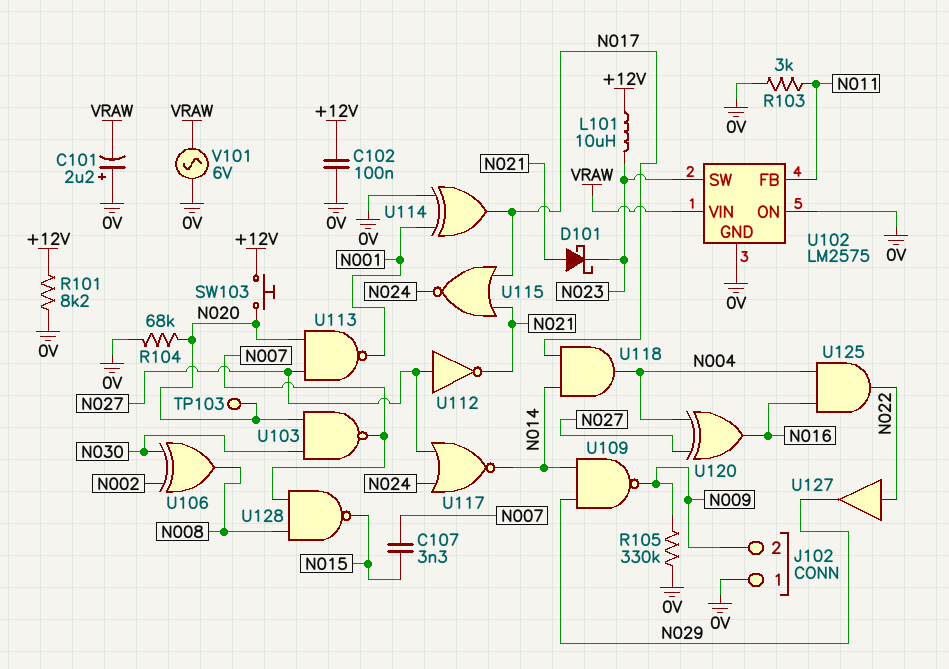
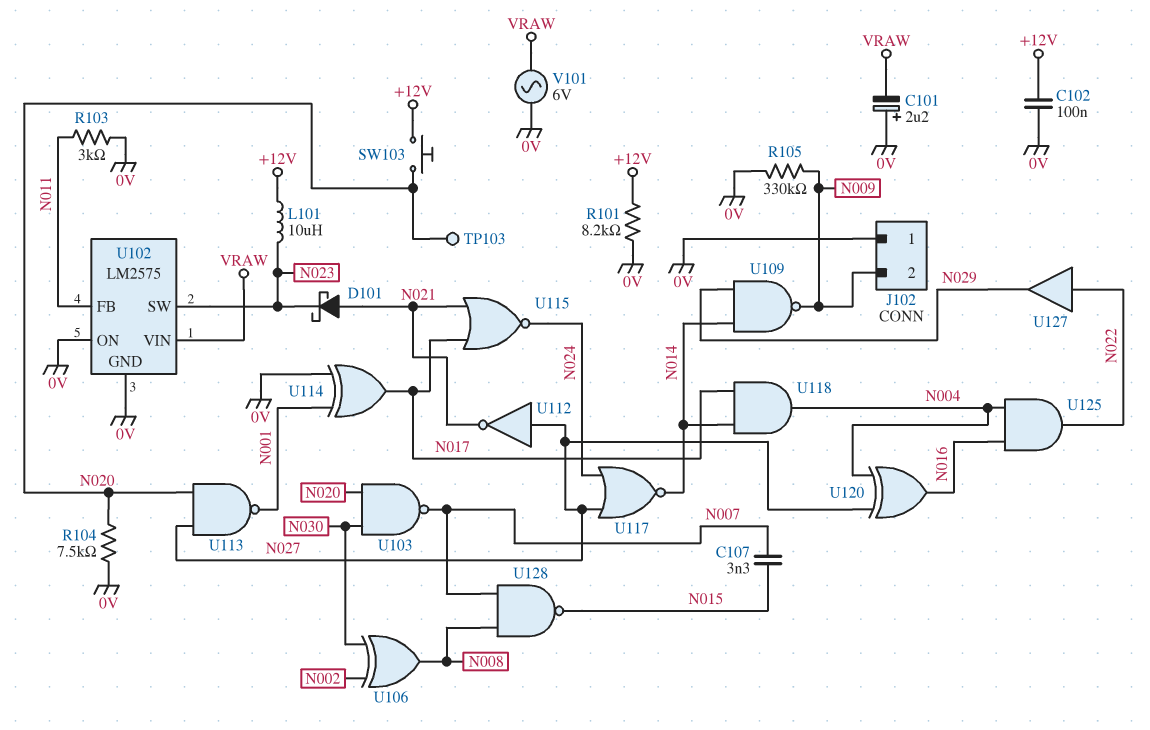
R104: 68k (0V, N020) -> 7.5k (0V, N020)

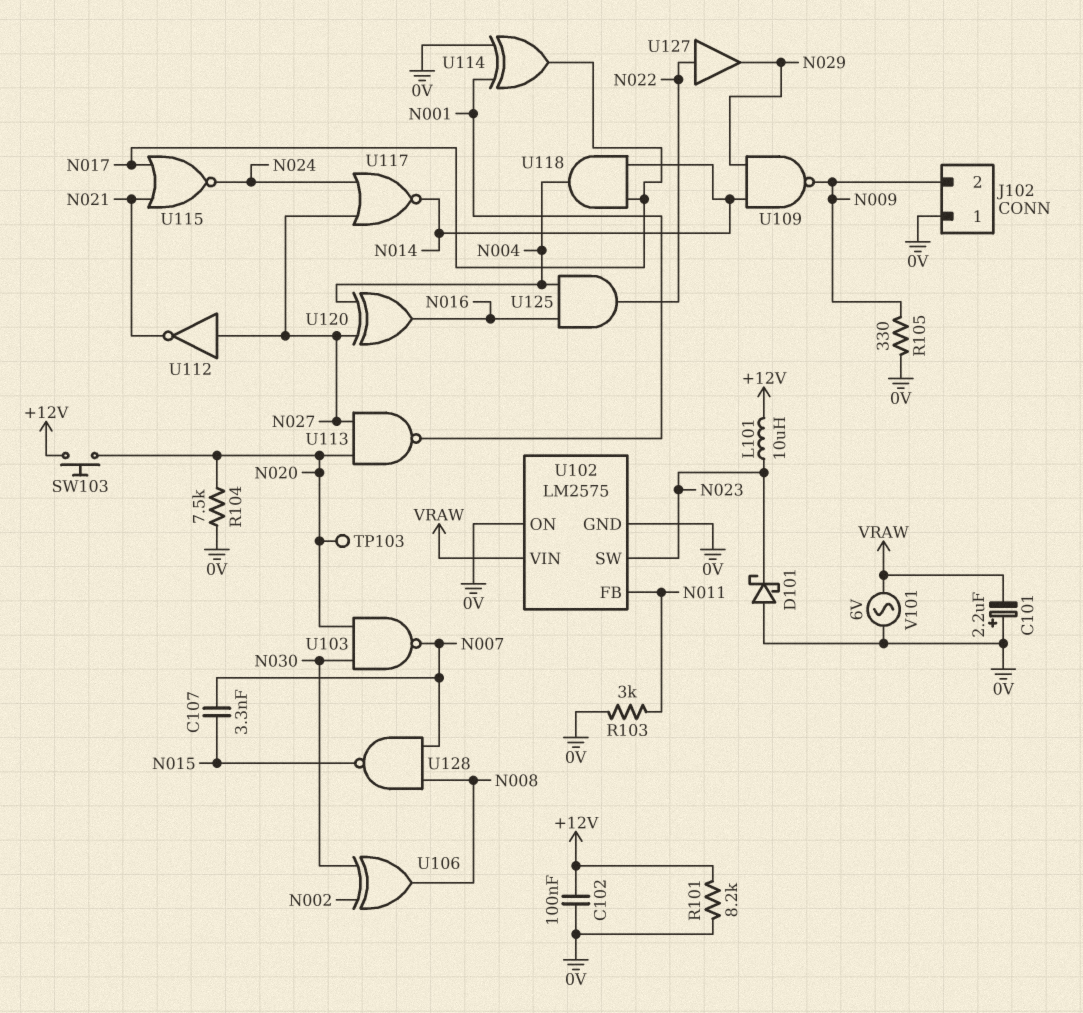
D101: schottky (A N021, K N023) -> schottky (A 0V, K N023)
R105: 330k (0V, N009) -> 330 (0V, N009)

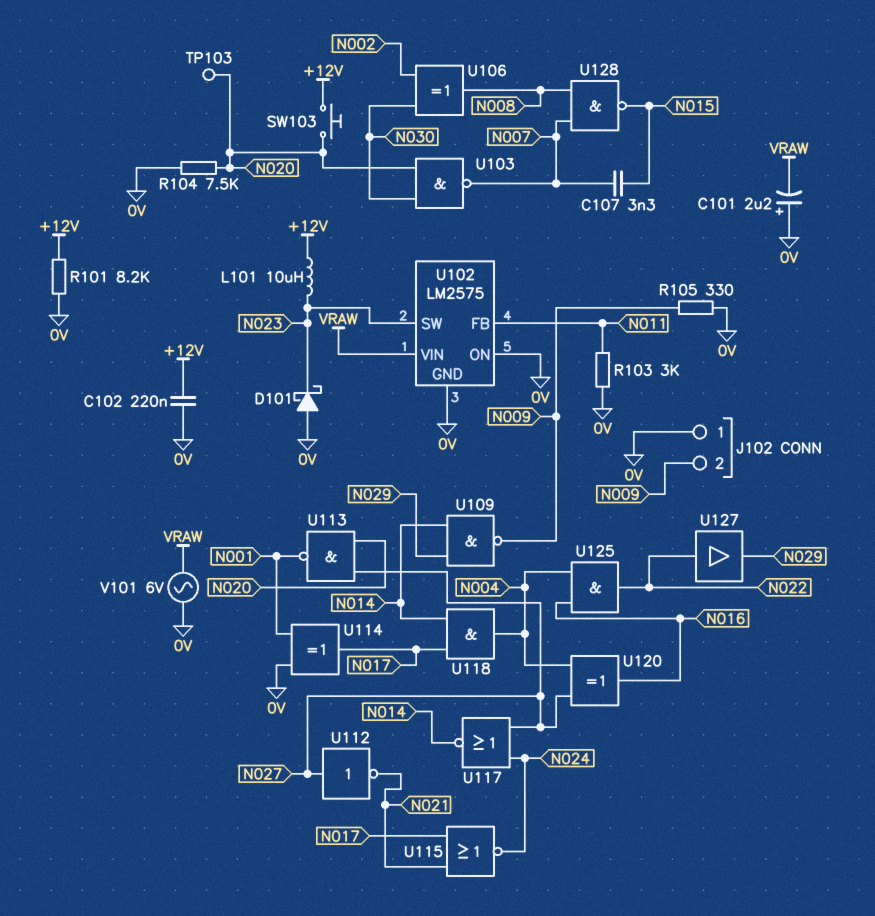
C102: 100nF (+12V, 0V) -> 220nF (+12V, 0V)

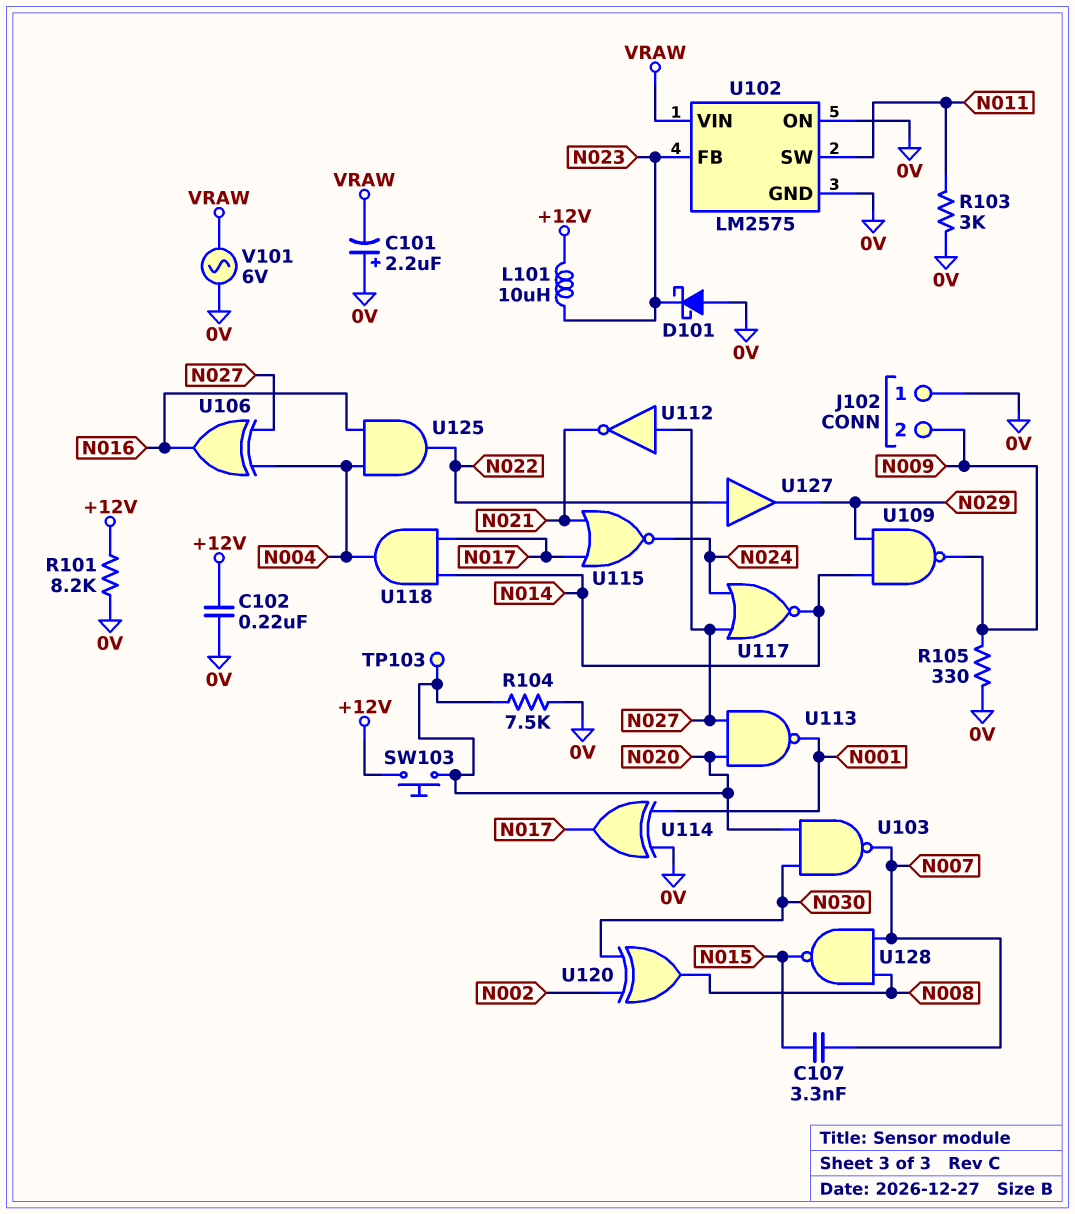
U102 pin FB: N011 -> N023
U102 pin SW: N023 -> N011
U106: XOR (in N002, in N030, out N008) -> XOR (in N004, in N027, out N016)
U120: XOR (in N004, in N027, out N016) -> XOR (in N002, in N030, out N008)

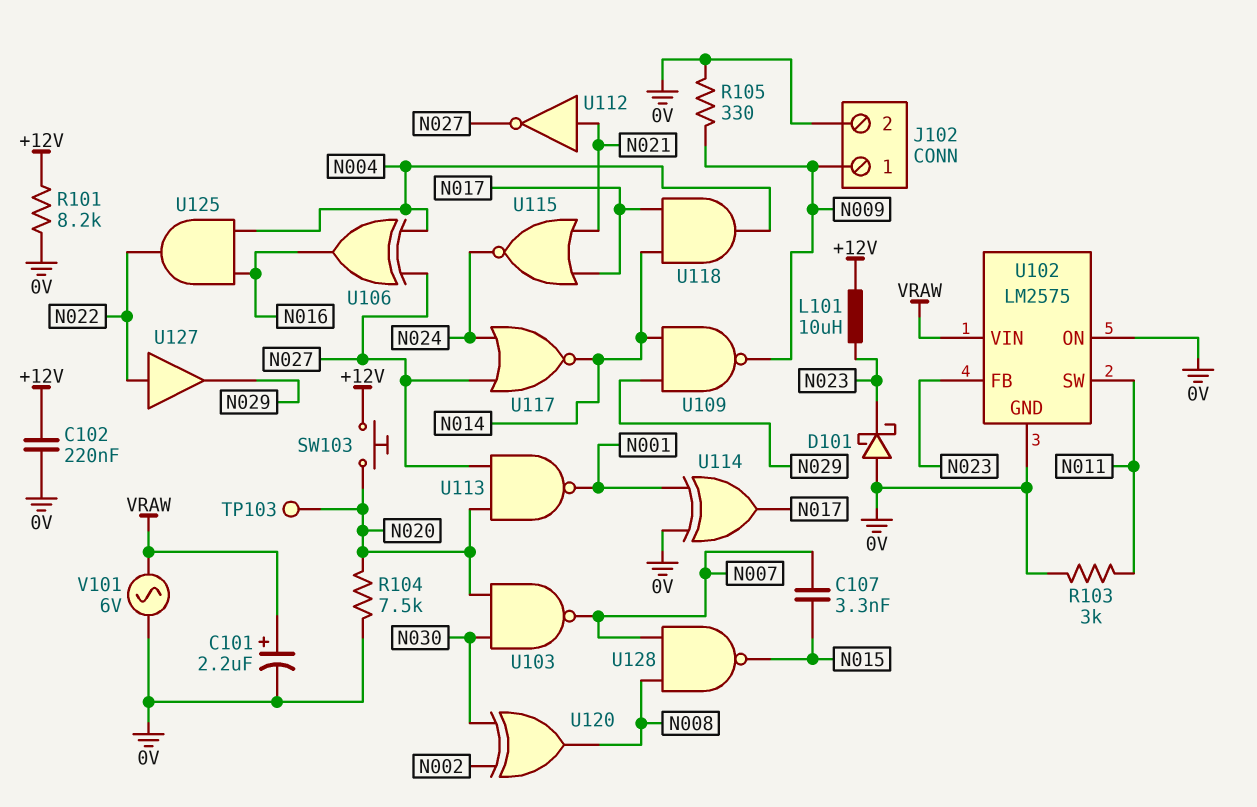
C101: 2.2uF (plus 0V, minus VRAW) -> 2.2uF (plus VRAW, minus 0V)
J102 pin 1: 0V -> N009
J102 pin 2: N009 -> 0V
U112: NOT (in N027, out N021) -> NOT (in N021, out N027)

